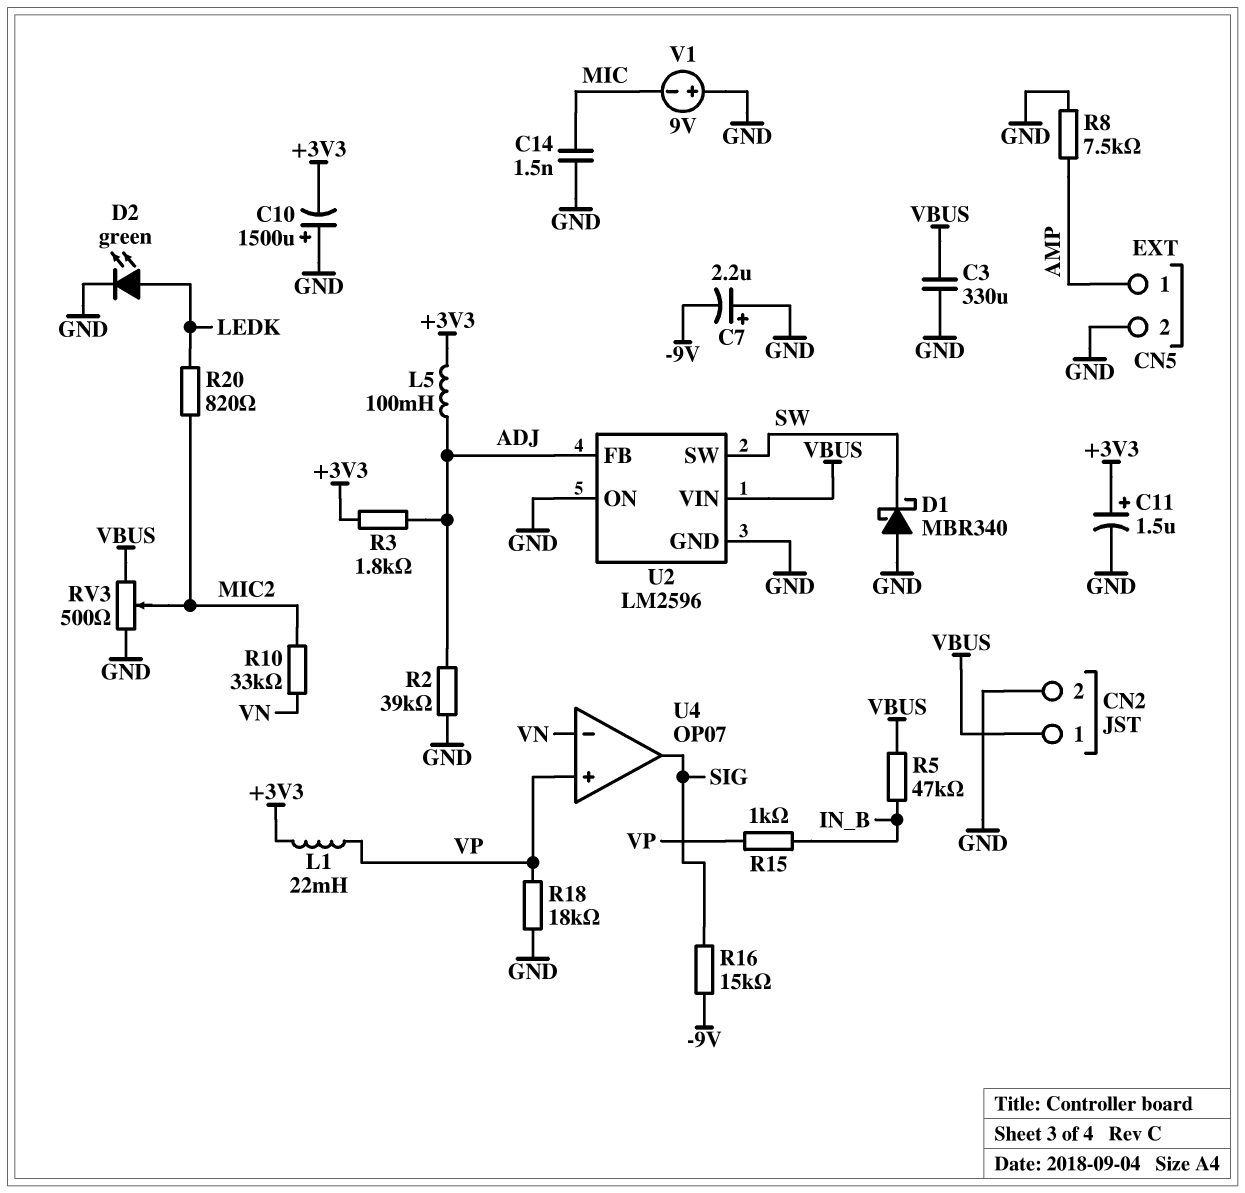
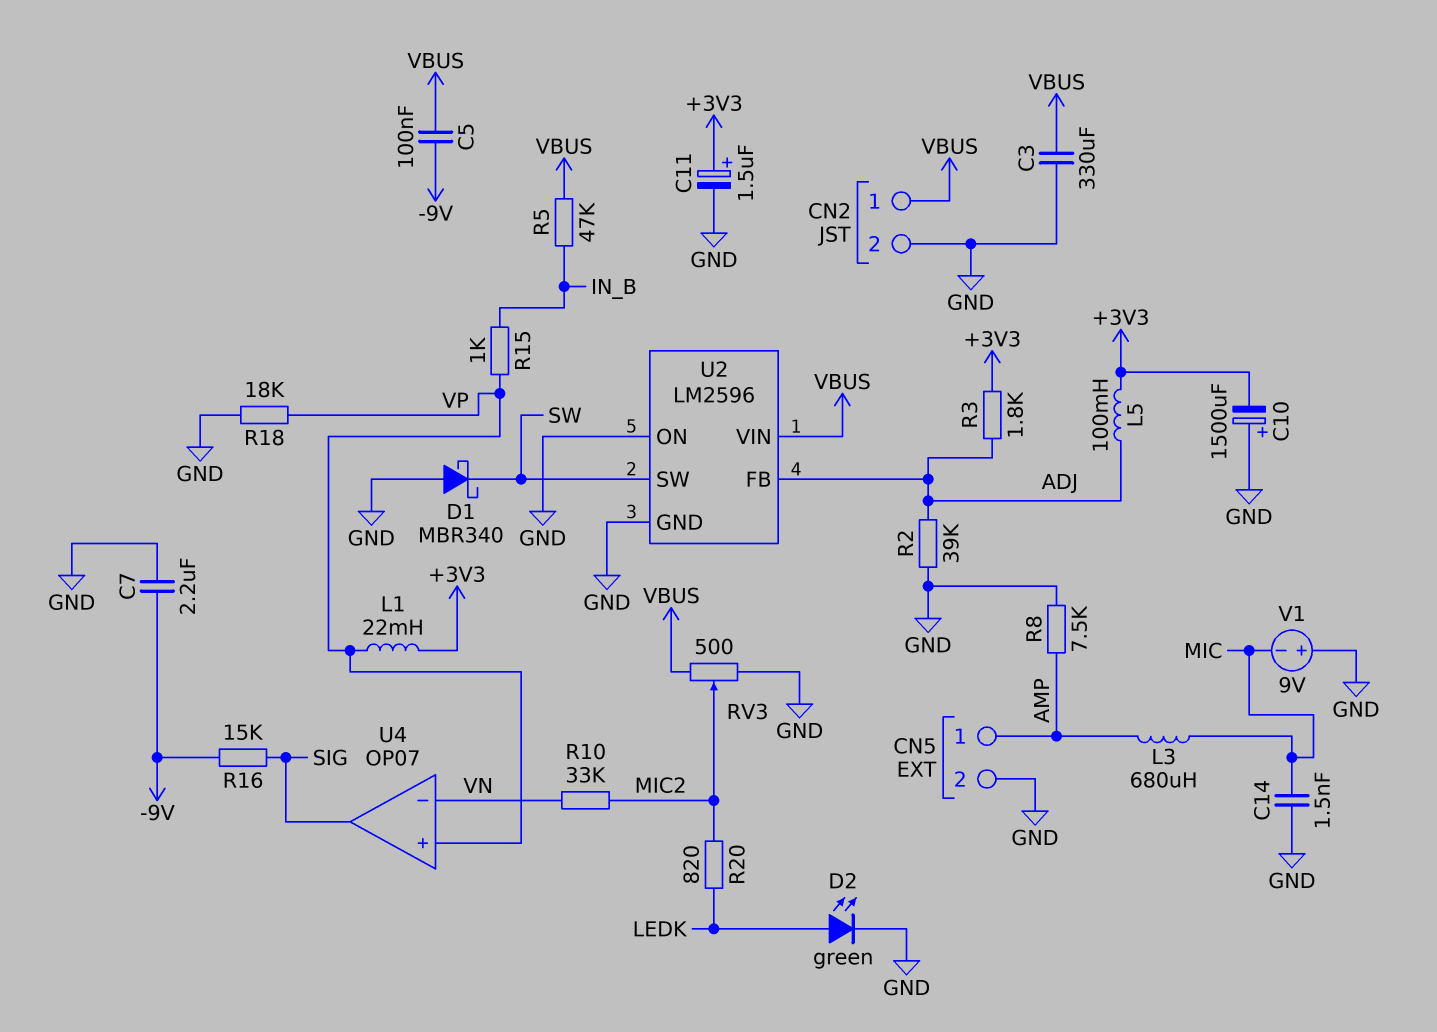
C5: none -> 100nF (-9V, VBUS)
C7: 2.2uF (plus GND, minus -9V) -> 2.2uF (-9V, GND)
L3: none -> 680uH (AMP, MIC)

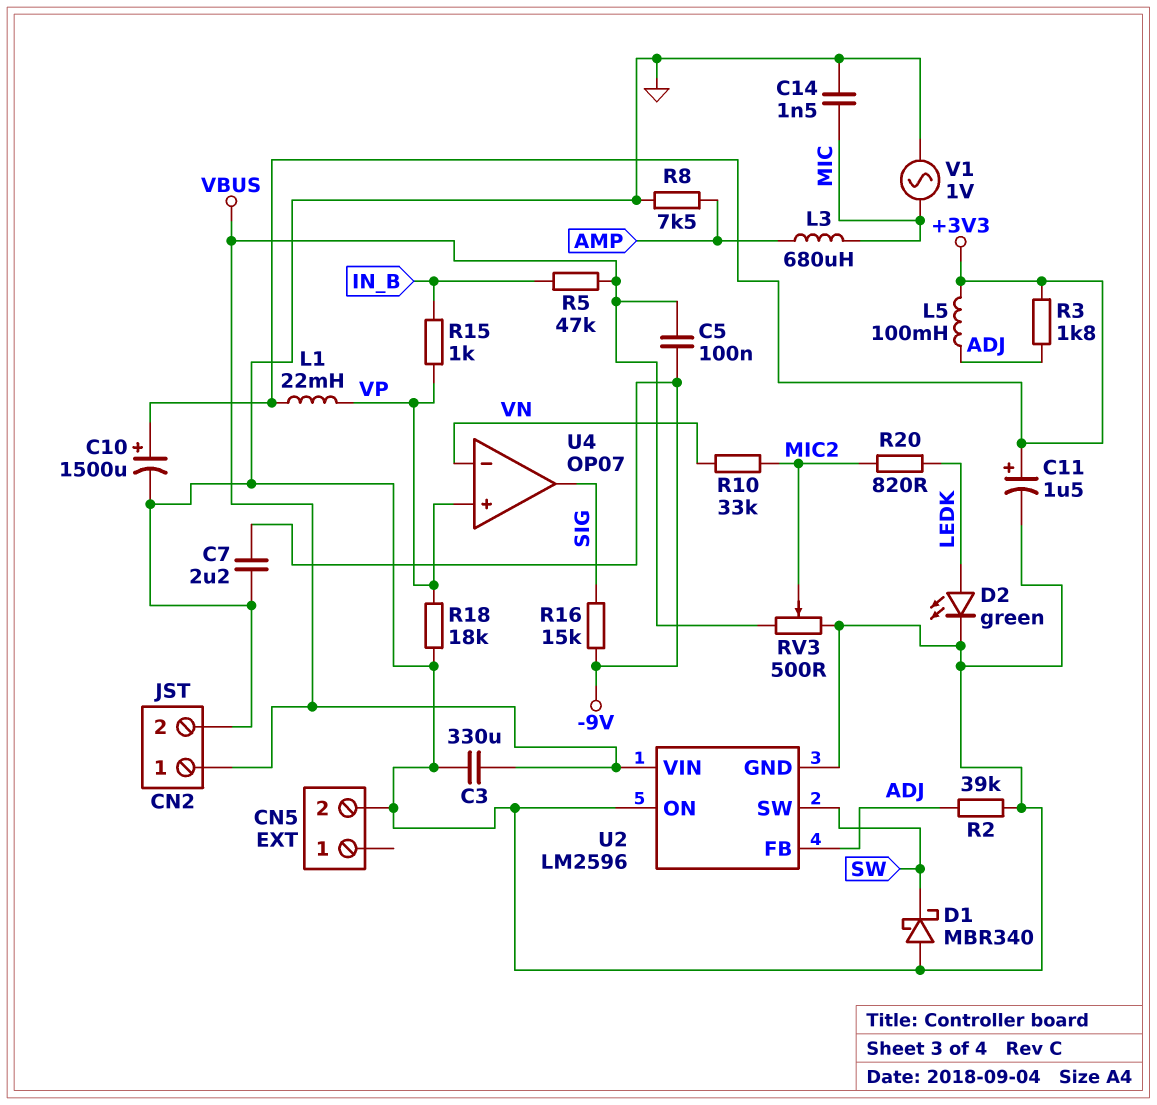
C10: 1500uF (plus GND, minus +3V3) -> 1500uF (plus +3V3, minus GND)
CN5 pin 1: AMP -> none
V1: 9V (plus GND, minus MIC) -> AC 1V (GND, MIC)

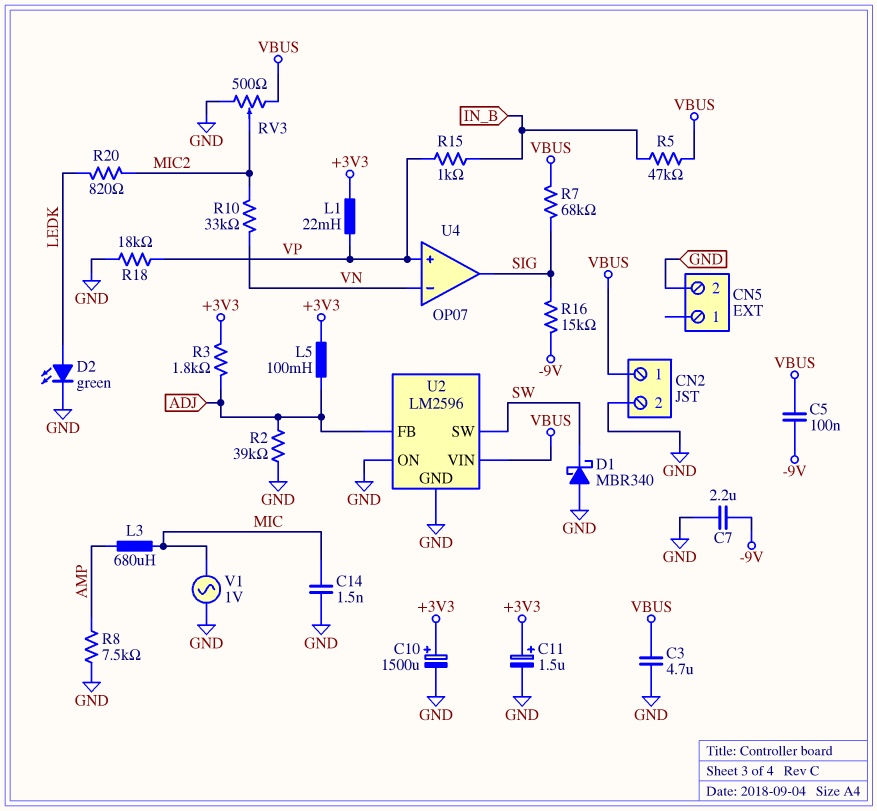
C3: 330uF (GND, VBUS) -> 4.7uF (GND, VBUS)
R7: none -> 68k (SIG, VBUS)

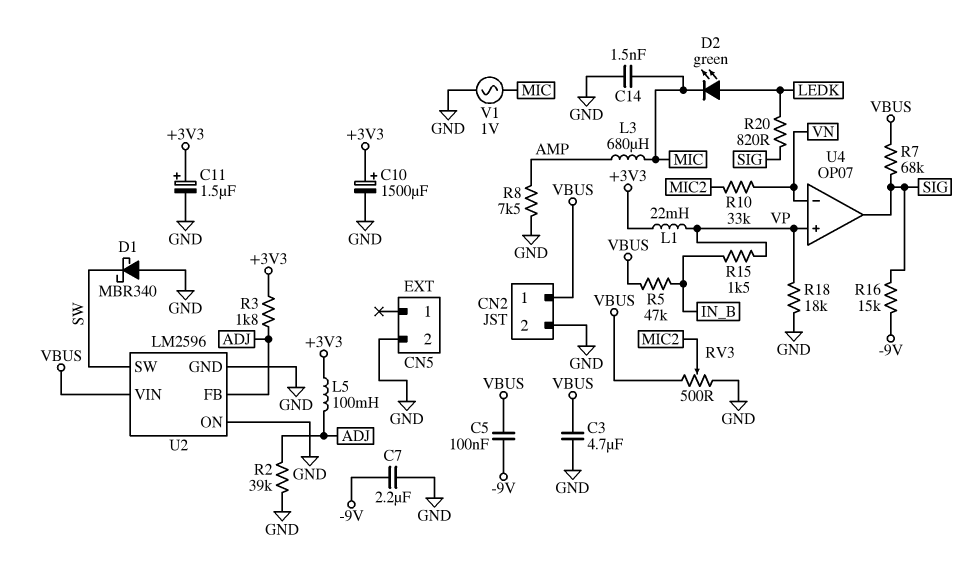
D2: LED green (A LEDK, K GND) -> LED green (A LEDK, K MIC)
R15: 1k (IN_B, VP) -> 1.5k (IN_B, VP)
R20: 820 (LEDK, MIC2) -> 820 (LEDK, SIG)

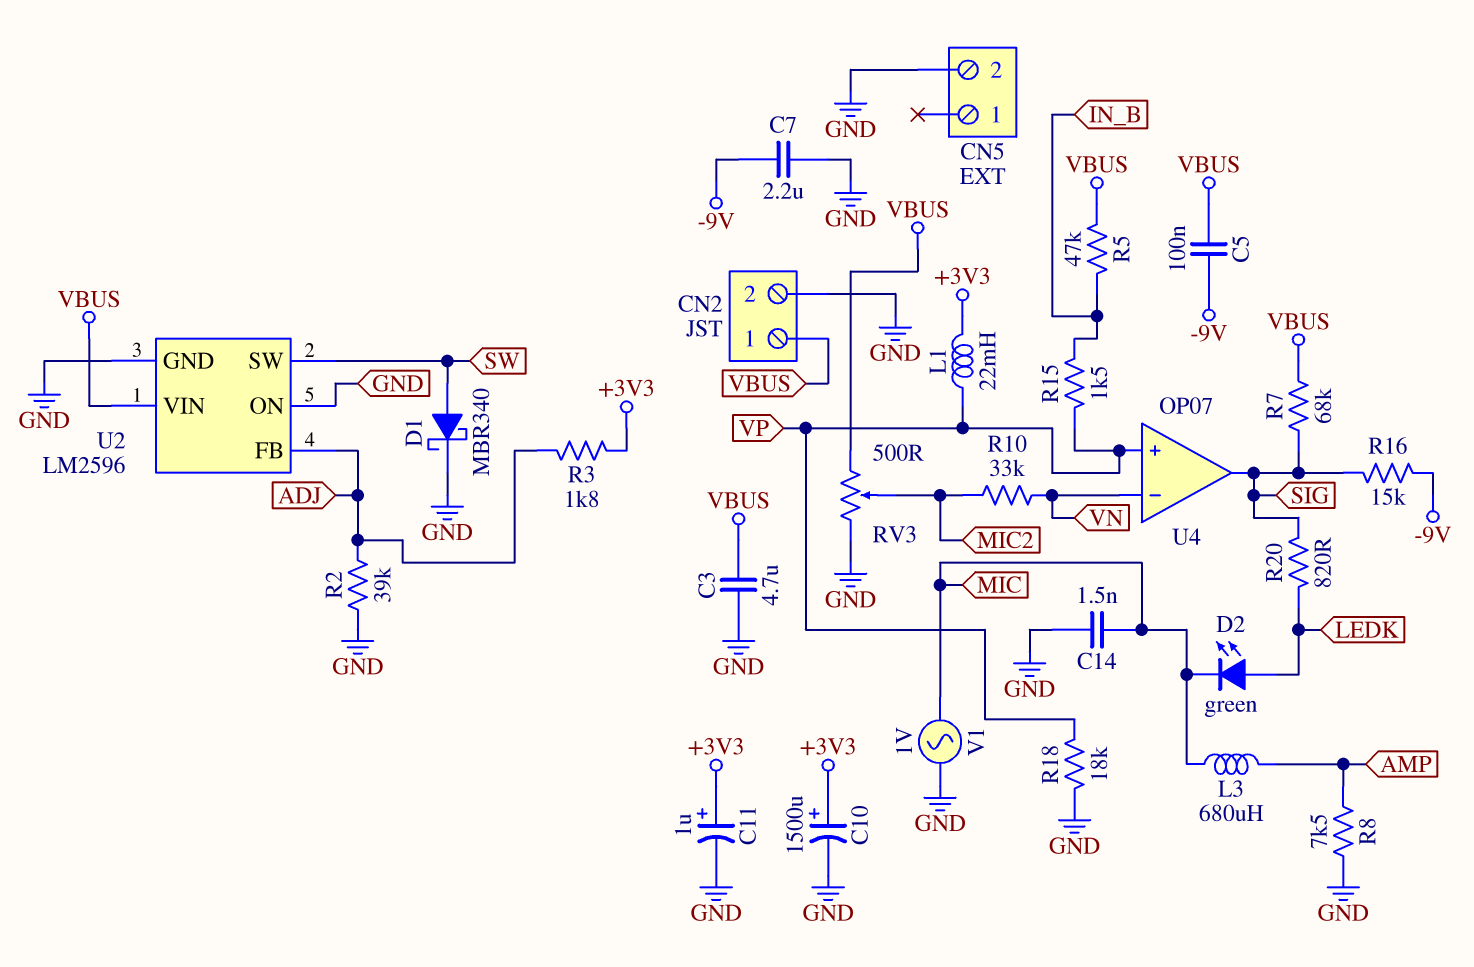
C11: 1.5uF (plus +3V3, minus GND) -> 1uF (plus +3V3, minus GND)
D1: schottky MBR340 (A GND, K SW) -> schottky MBR340 (A SW, K GND)
L5: 100mH (+3V3, ADJ) -> none

